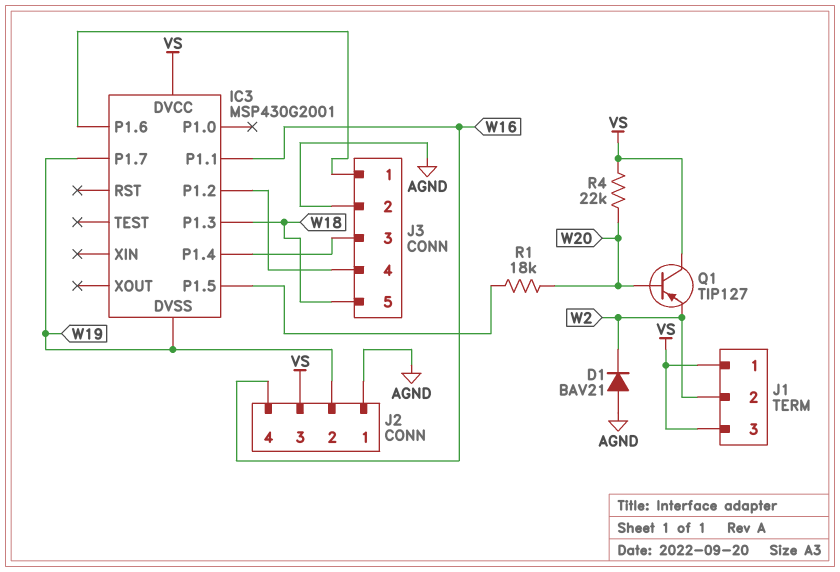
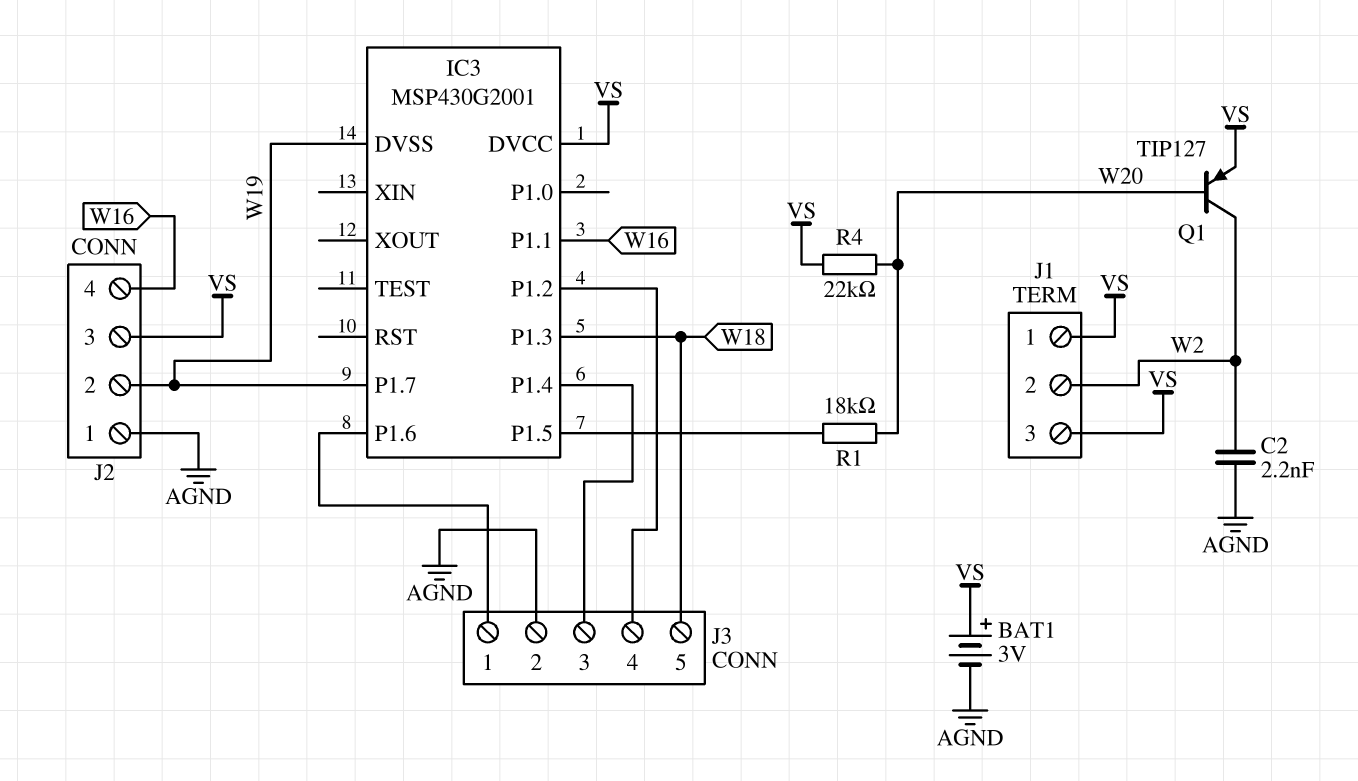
BAT1: none -> 3V (plus VS, minus AGND)
C2: none -> 2.2nF (AGND, W2)
D1: diode BAV21 (A AGND, K W2) -> none
Q1: PNP TIP127 (B W20, C VS, E W2) -> PNP TIP127 (B W20, C W2, E VS)

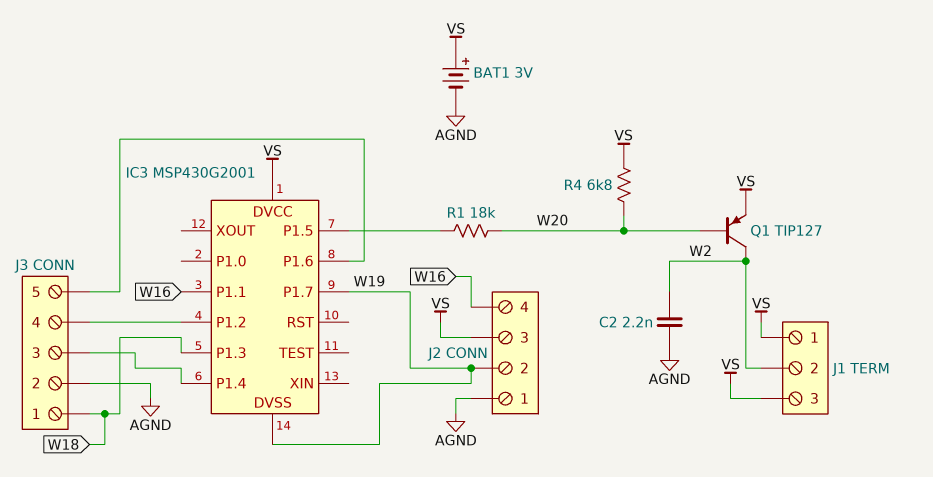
J3 pin 1: IC3/P1.6 -> W18
J3 pin 5: W18 -> IC3/P1.6
R4: 22k (VS, W20) -> 6.8k (VS, W20)

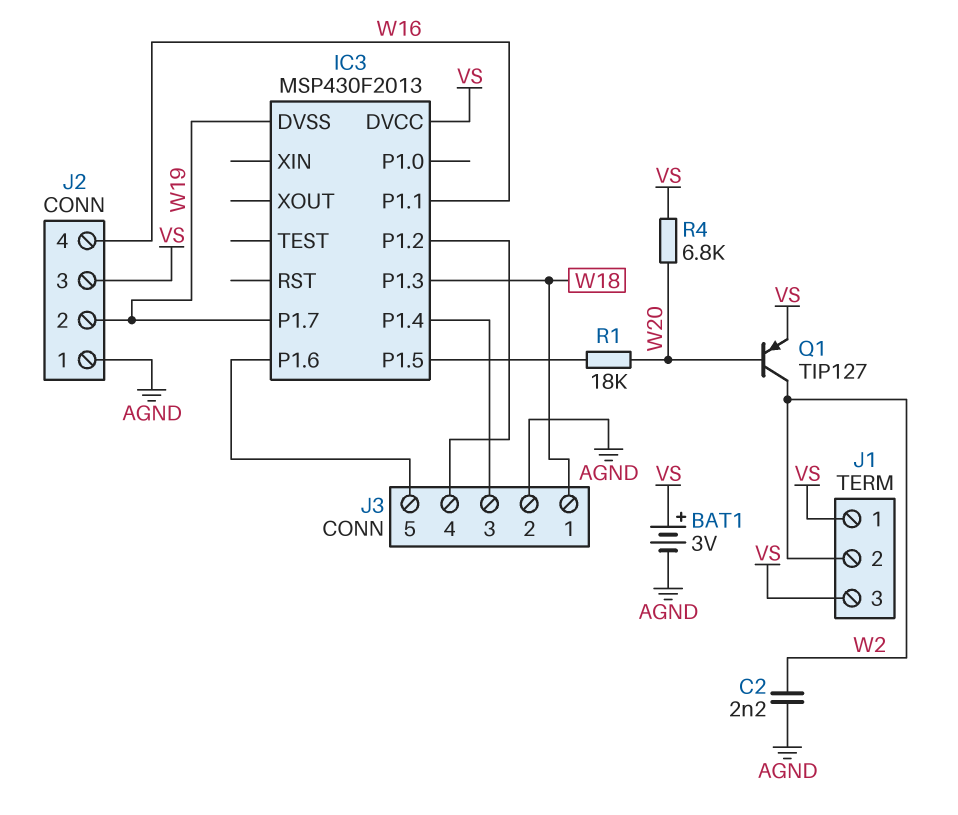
IC3: MSP430G2001 -> MSP430F2013

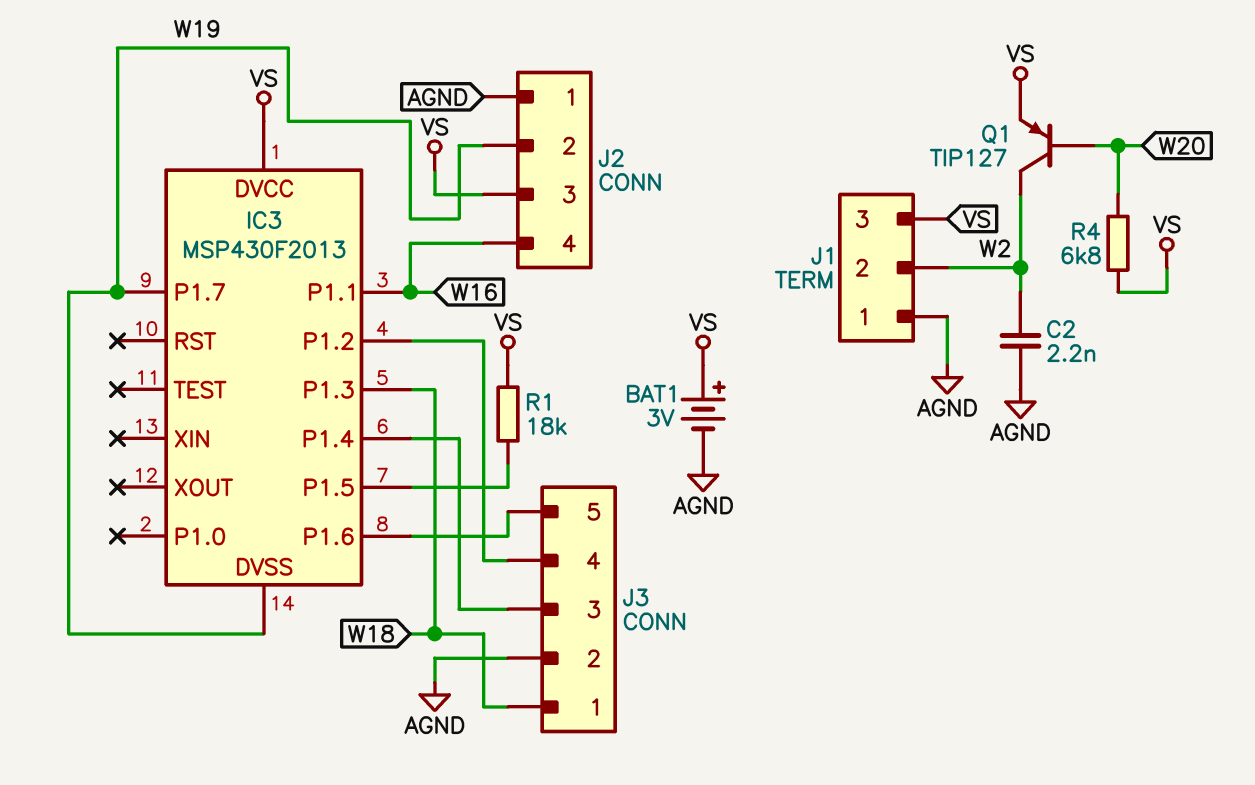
J1 pin 1: VS -> AGND
R1: 18k (IC3/P1.5, W20) -> 18k (IC3/P1.5, VS)

